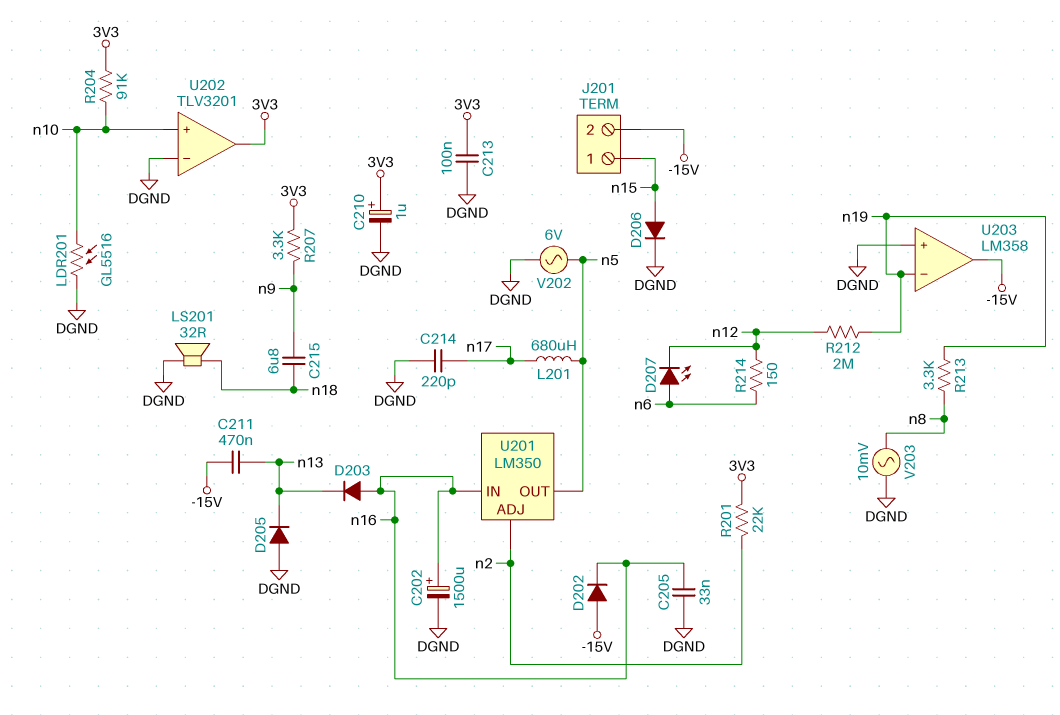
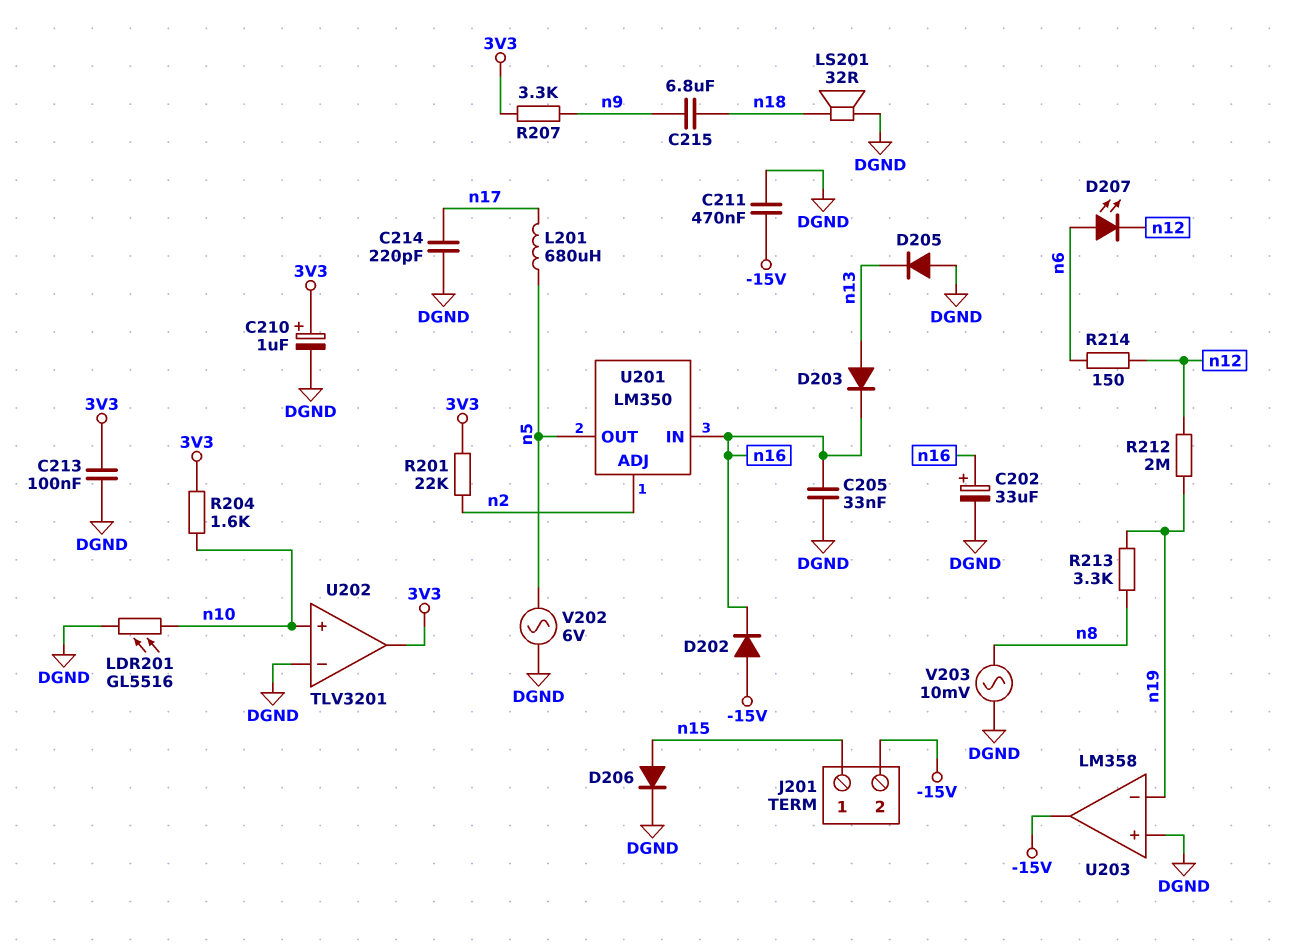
C202: 1500uF (plus n16, minus DGND) -> 33uF (plus n16, minus DGND)
C211: 470nF (-15V, n13) -> 470nF (-15V, DGND)
D203: diode (A n16, K n13) -> diode (A n13, K n16)
R204: 91k (3V3, n10) -> 1.6k (3V3, n10)

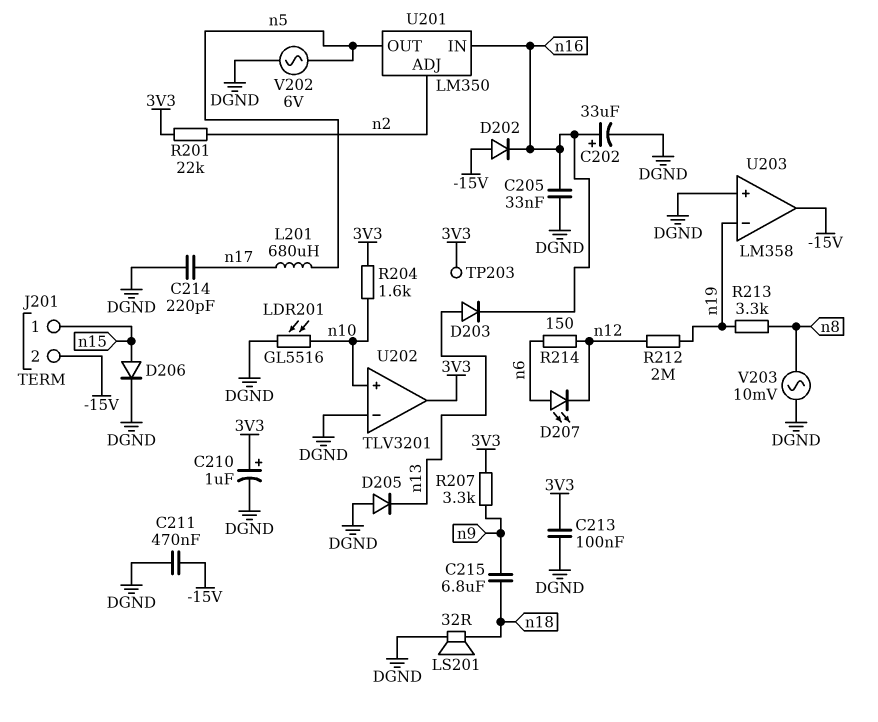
TP203: none -> test point (3V3)

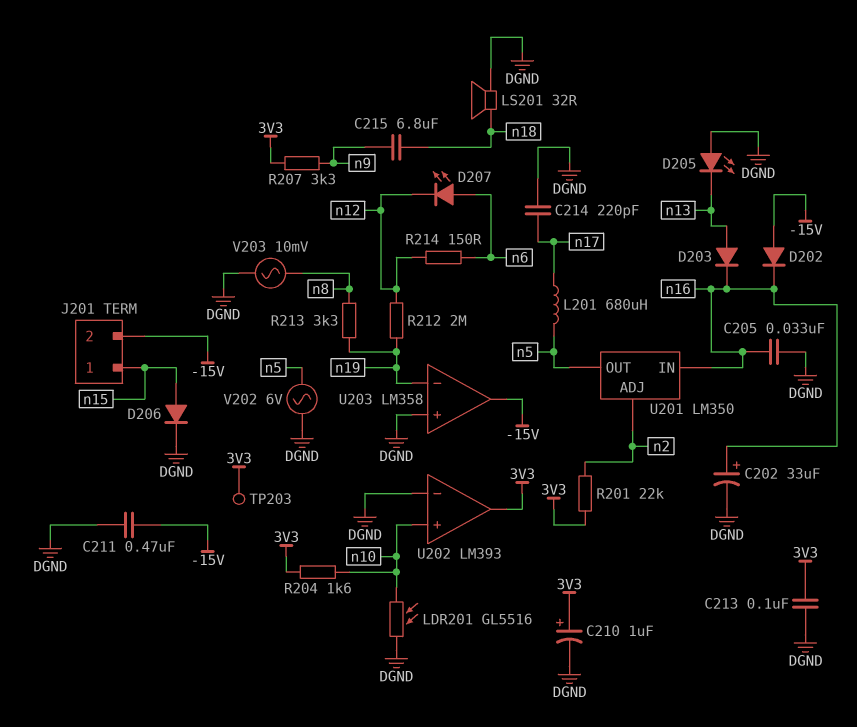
D205: diode (A DGND, K n13) -> LED (A DGND, K n13)
U202: TLV3201 -> LM393

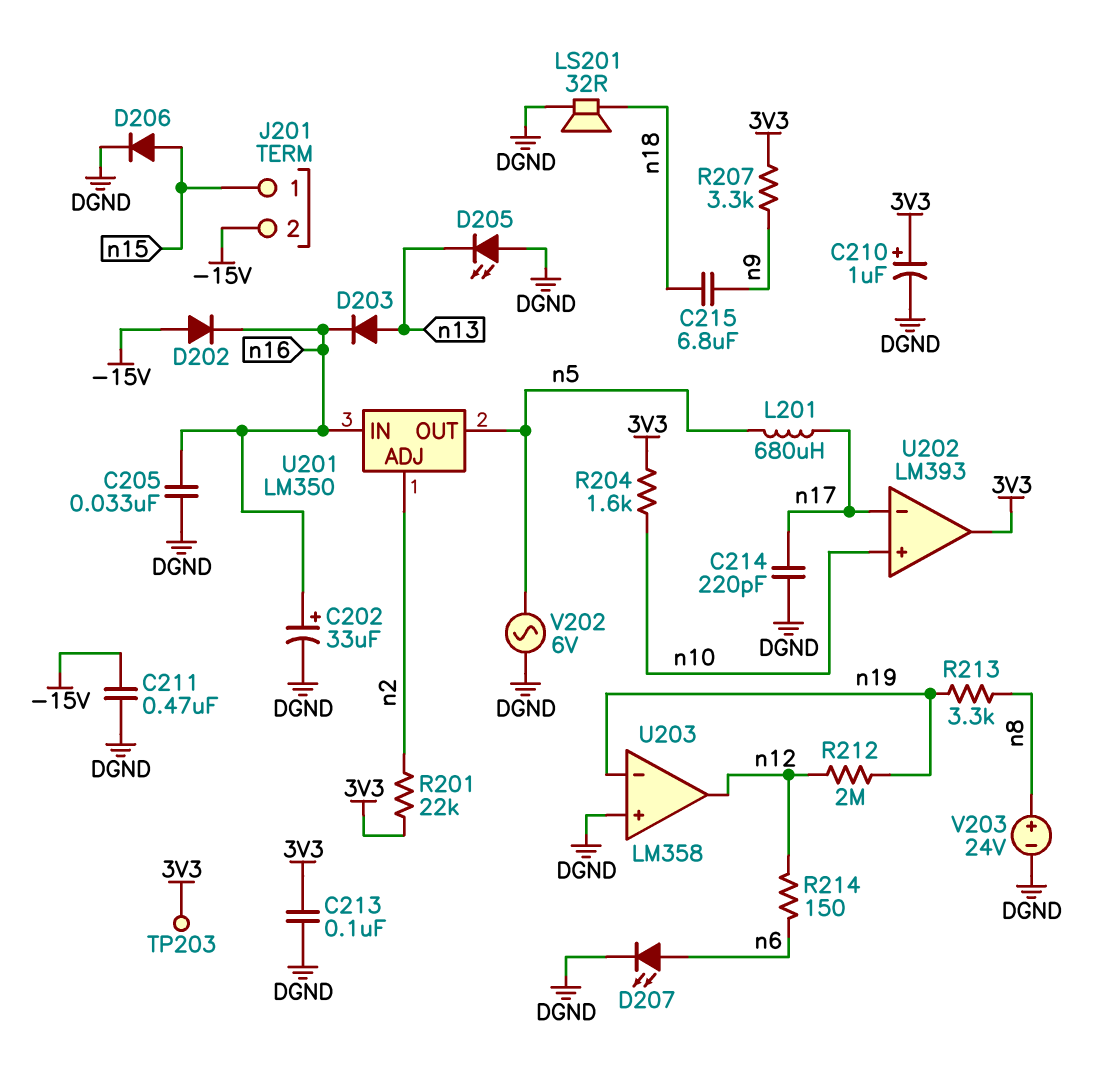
D207: LED (A n6, K n12) -> LED (A n6, K DGND)
LDR201: GL5516 (DGND, n10) -> none
U202 pin in-: DGND -> n17
U203 pin out: -15V -> n12
V203: AC 10mV (DGND, n8) -> 24V (plus n8, minus DGND)

